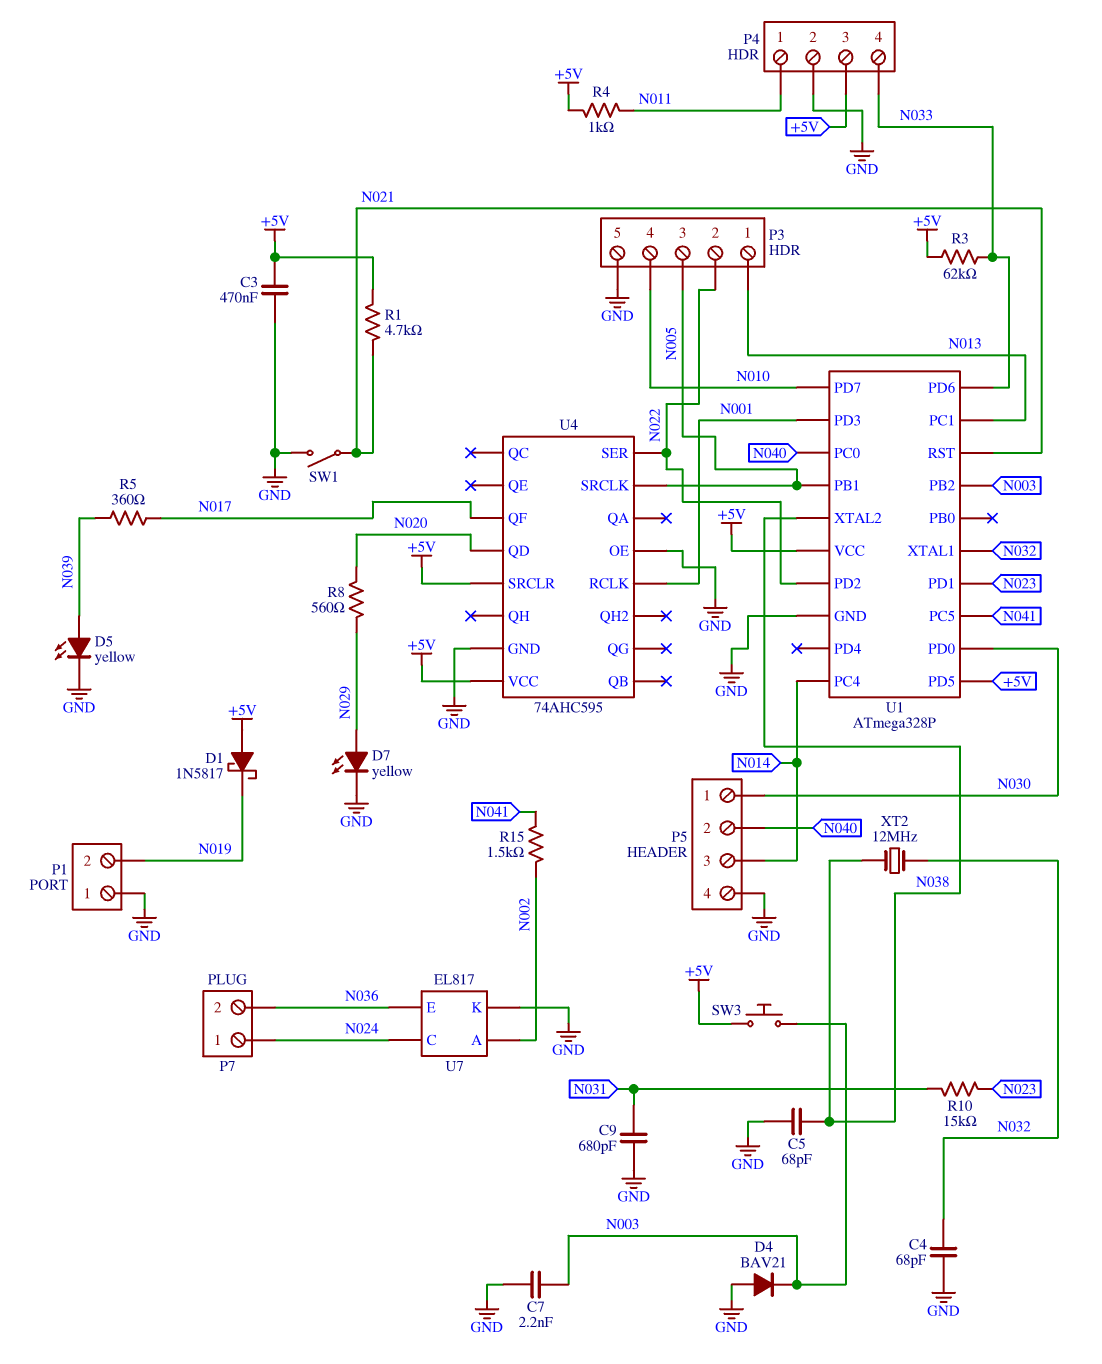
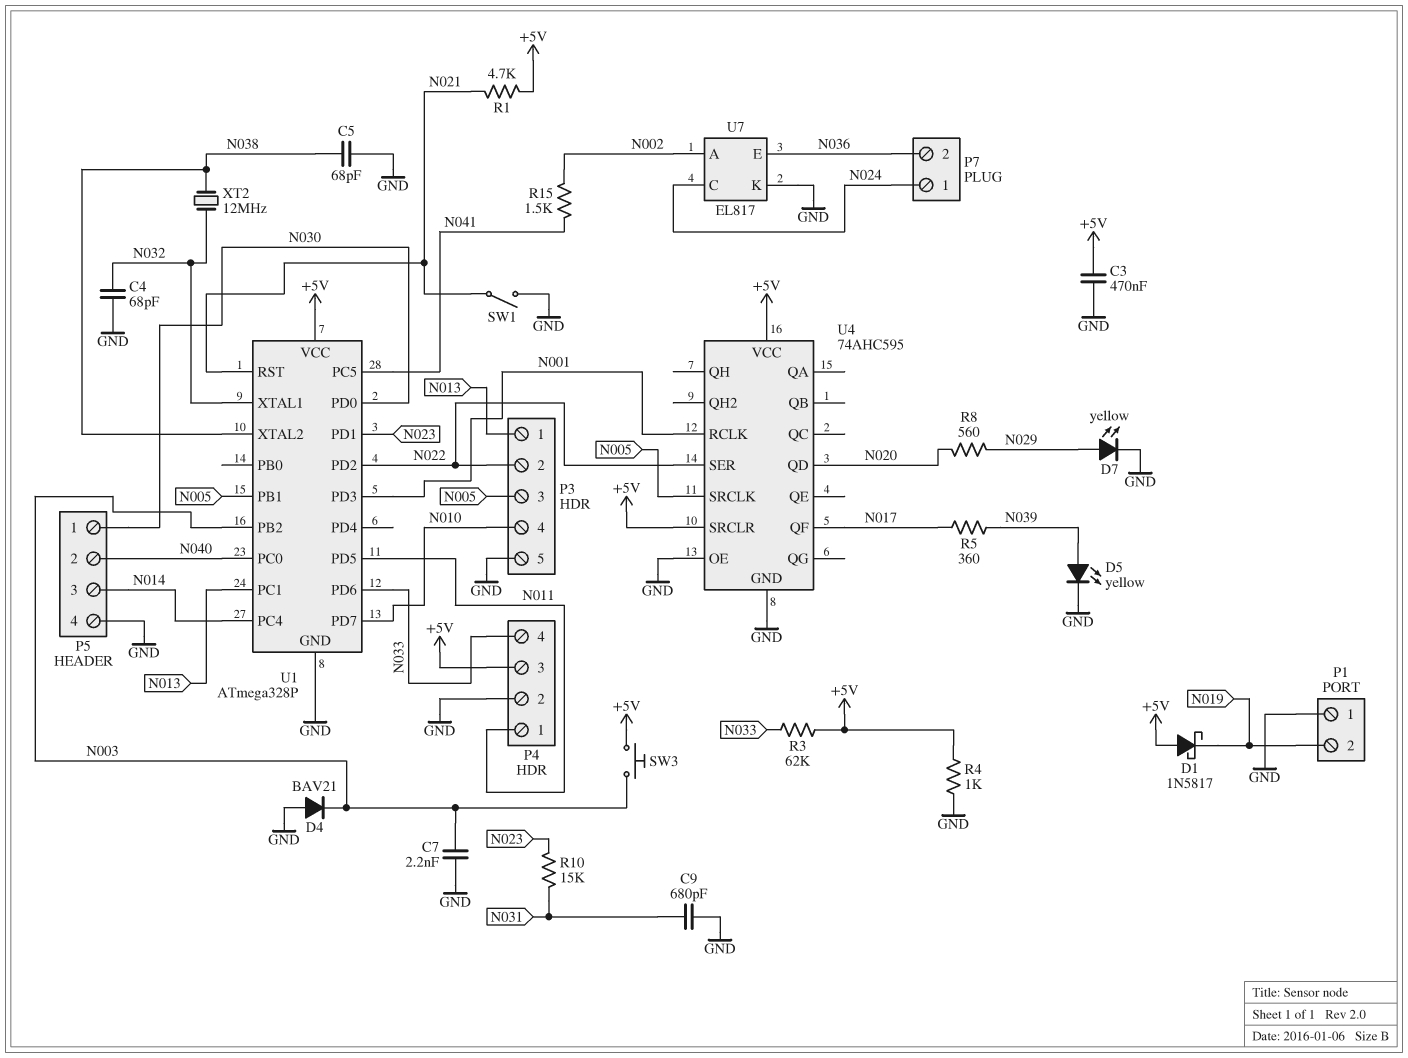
R4: 1k (+5V, N011) -> 1k (+5V, GND)
U1 pin PD5: +5V -> N011

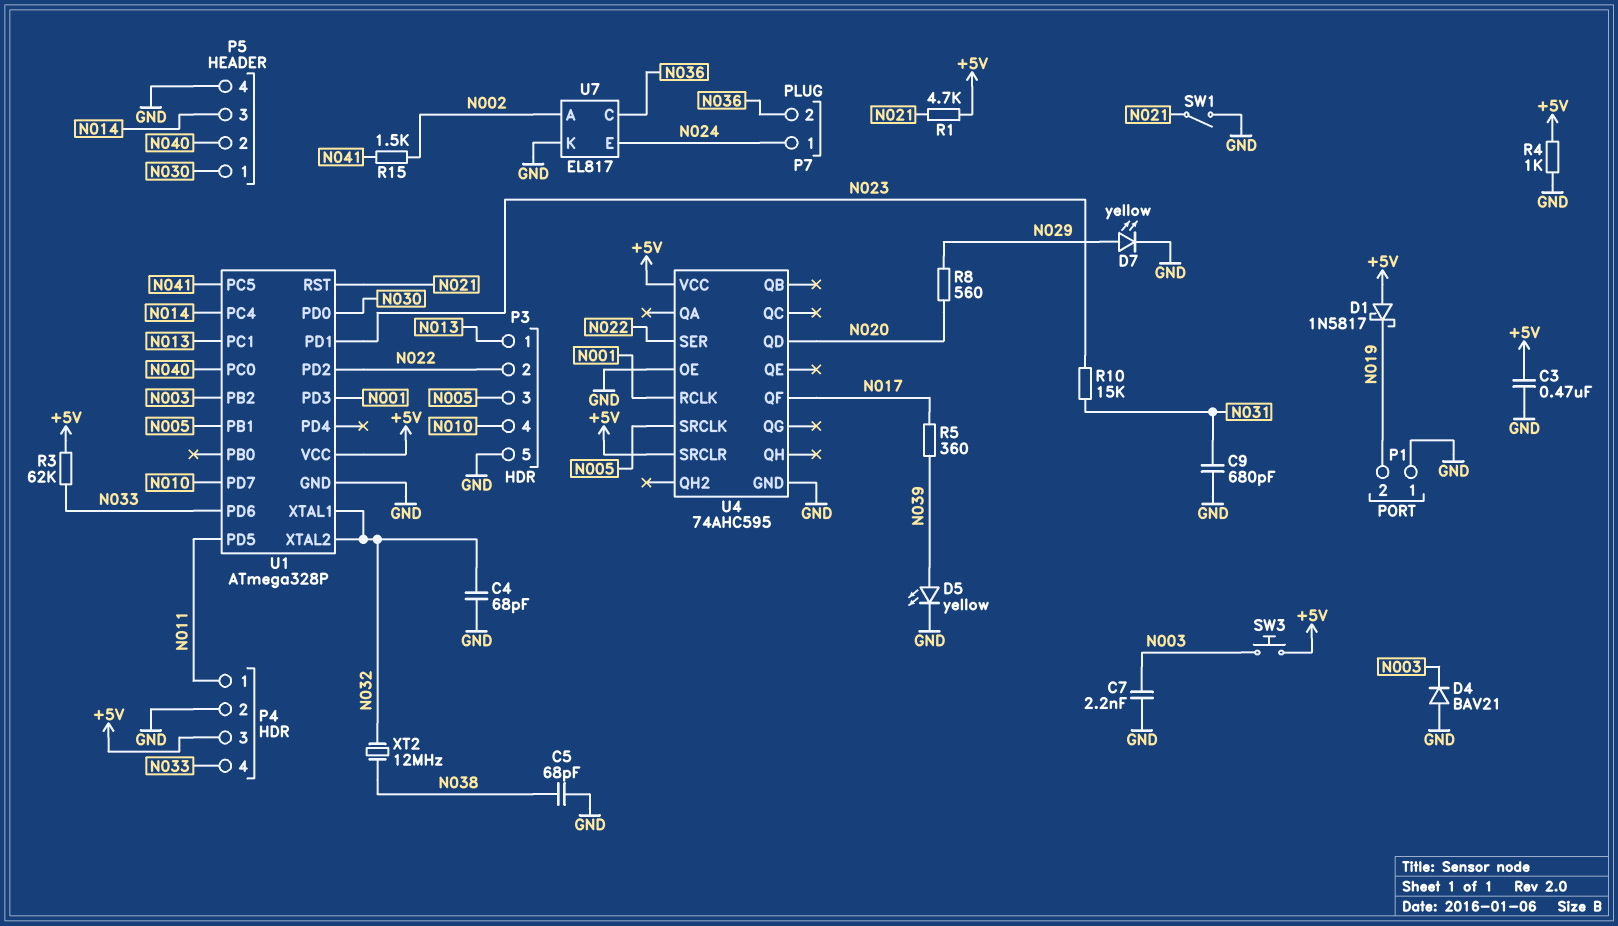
U1 pin XTAL2: N038 -> N032
U7 pin C: N024 -> N036
U7 pin E: N036 -> N024

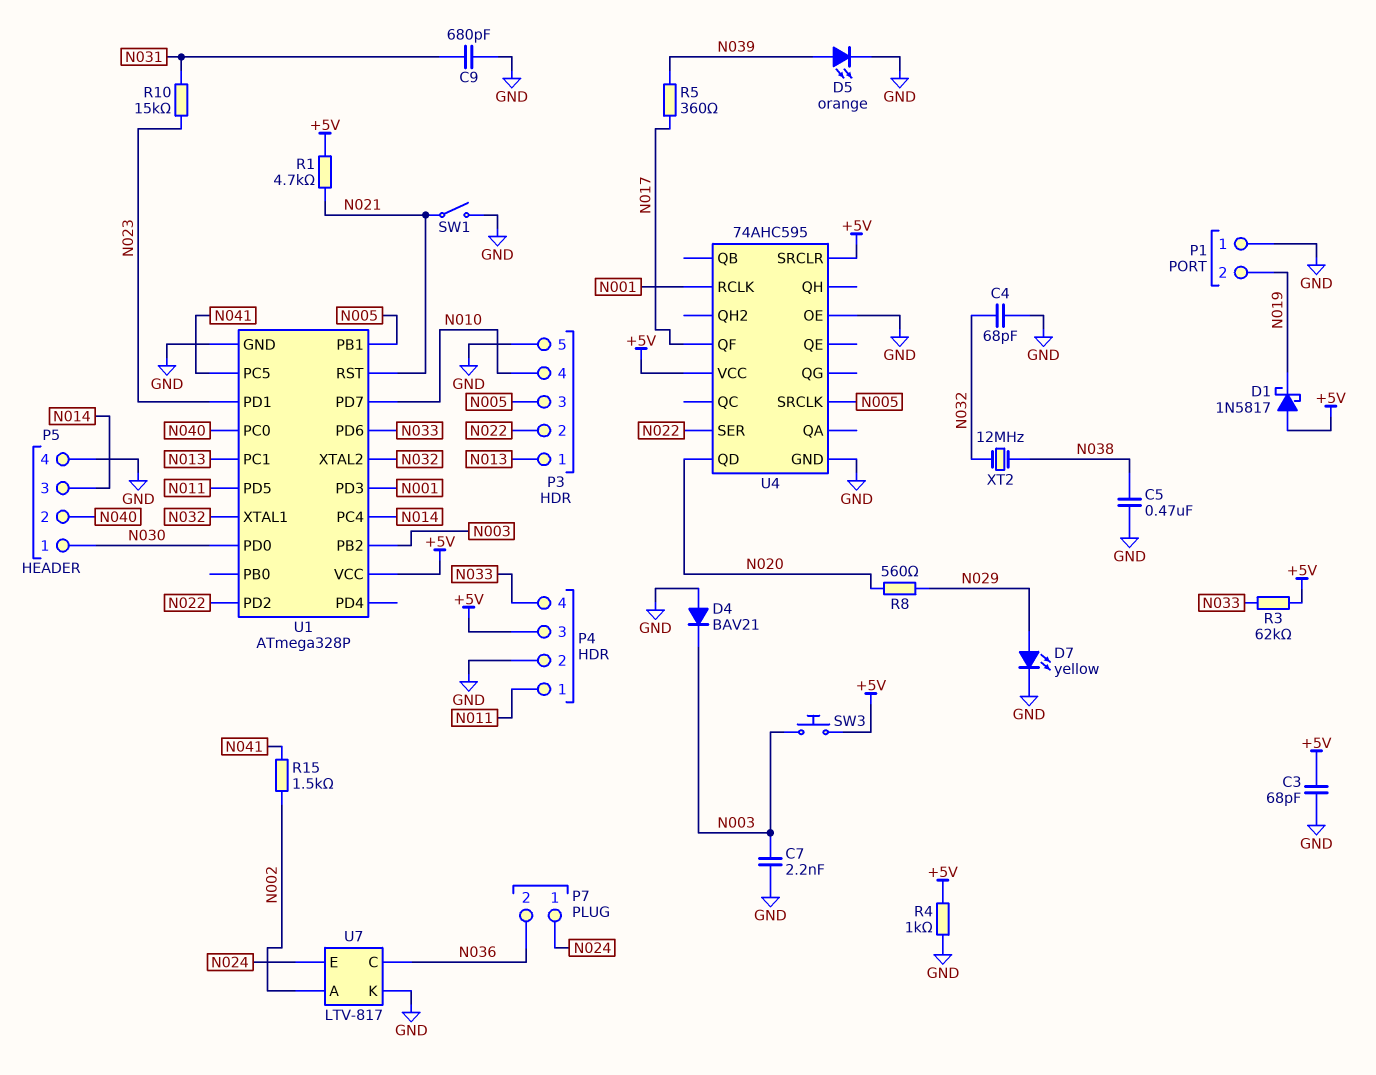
C3: 470nF (+5V, GND) -> 68pF (+5V, GND)
C5: 68pF (GND, N038) -> 470nF (GND, N038)
D5: LED yellow (A N039, K GND) -> LED orange (A N039, K GND)
U7: EL817 -> LTV-817

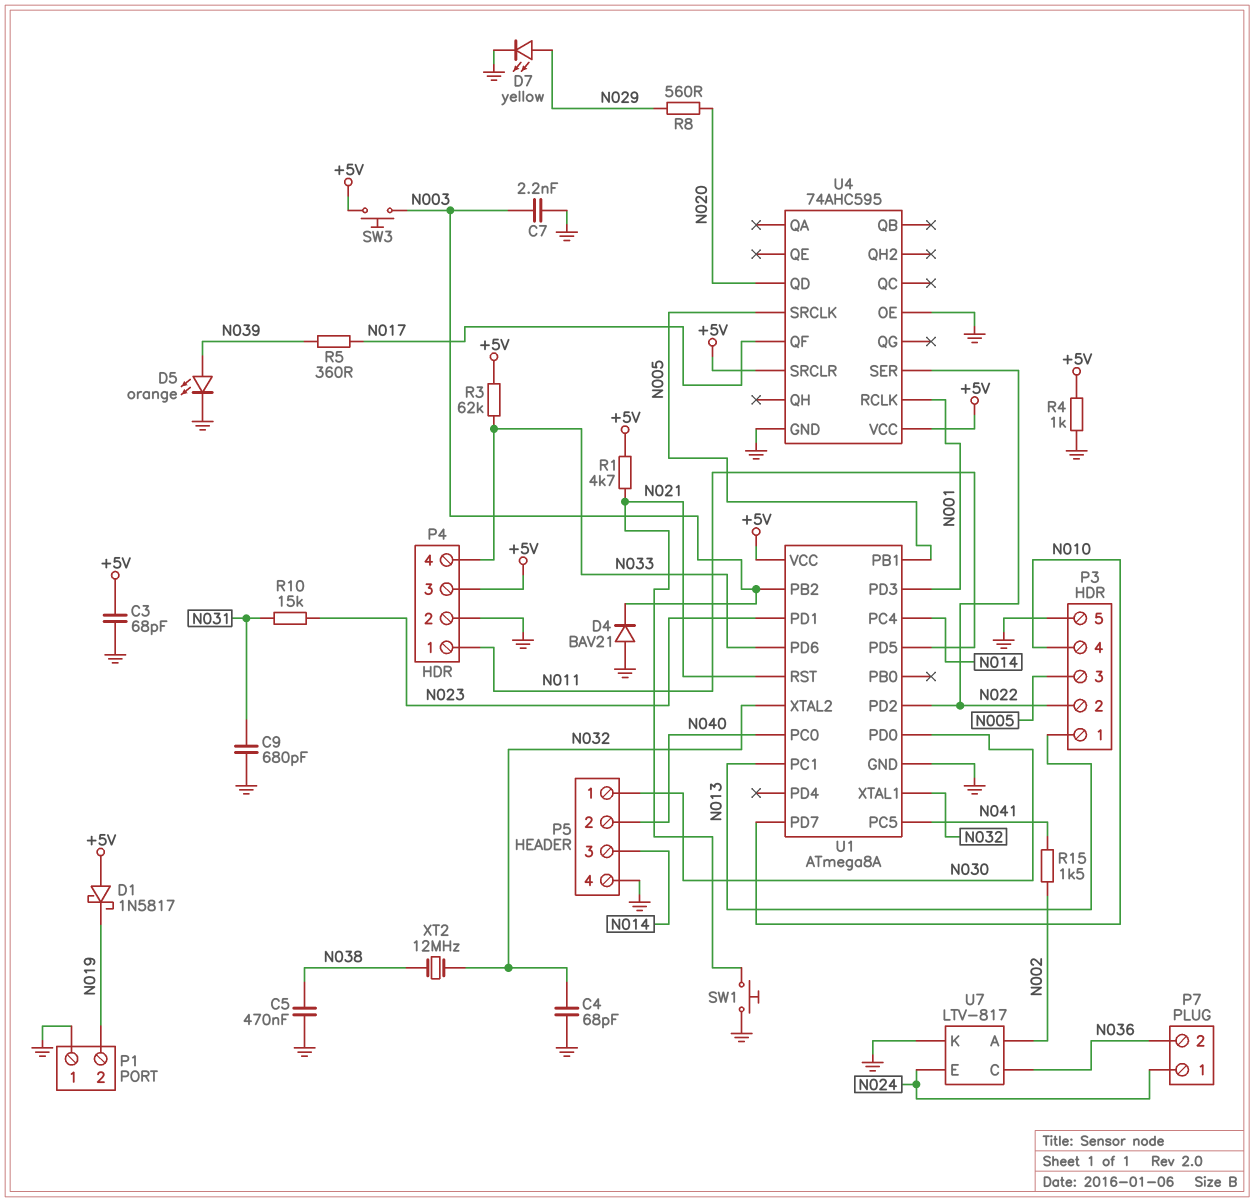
SW1: switch (GND, N021) -> button (GND, N021)
U1: ATmega328P -> ATmega8A

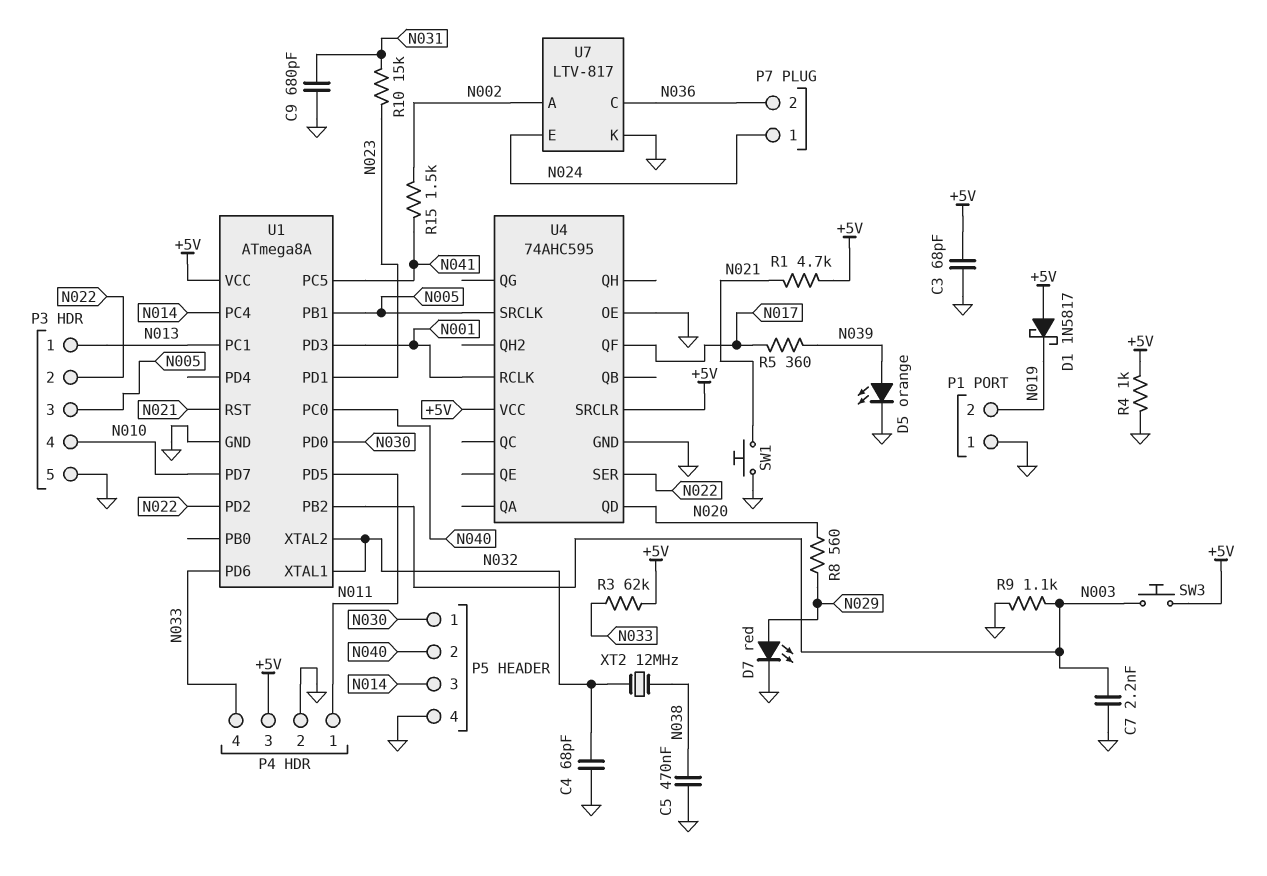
D4: diode BAV21 (A GND, K N003) -> none
D7: LED yellow (A N029, K GND) -> LED red (A N029, K GND)
R9: none -> 1.1k (GND, N003)

